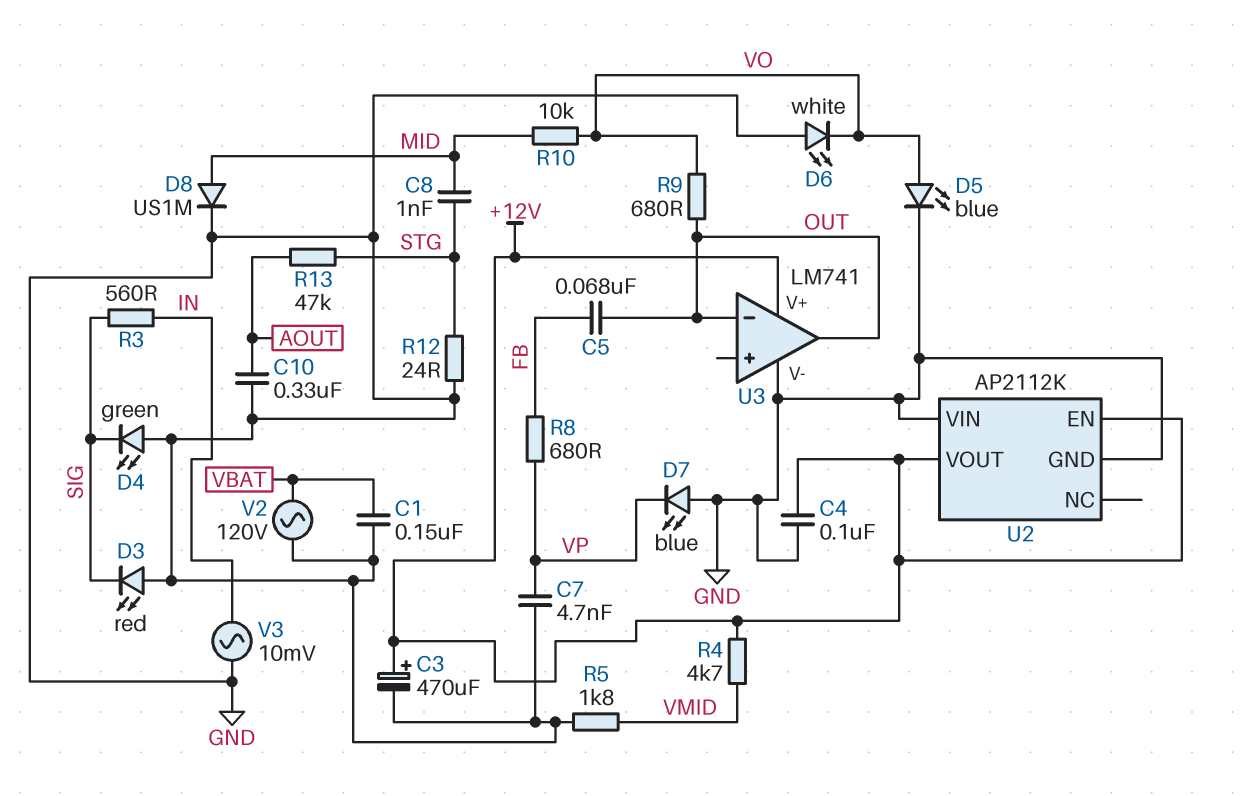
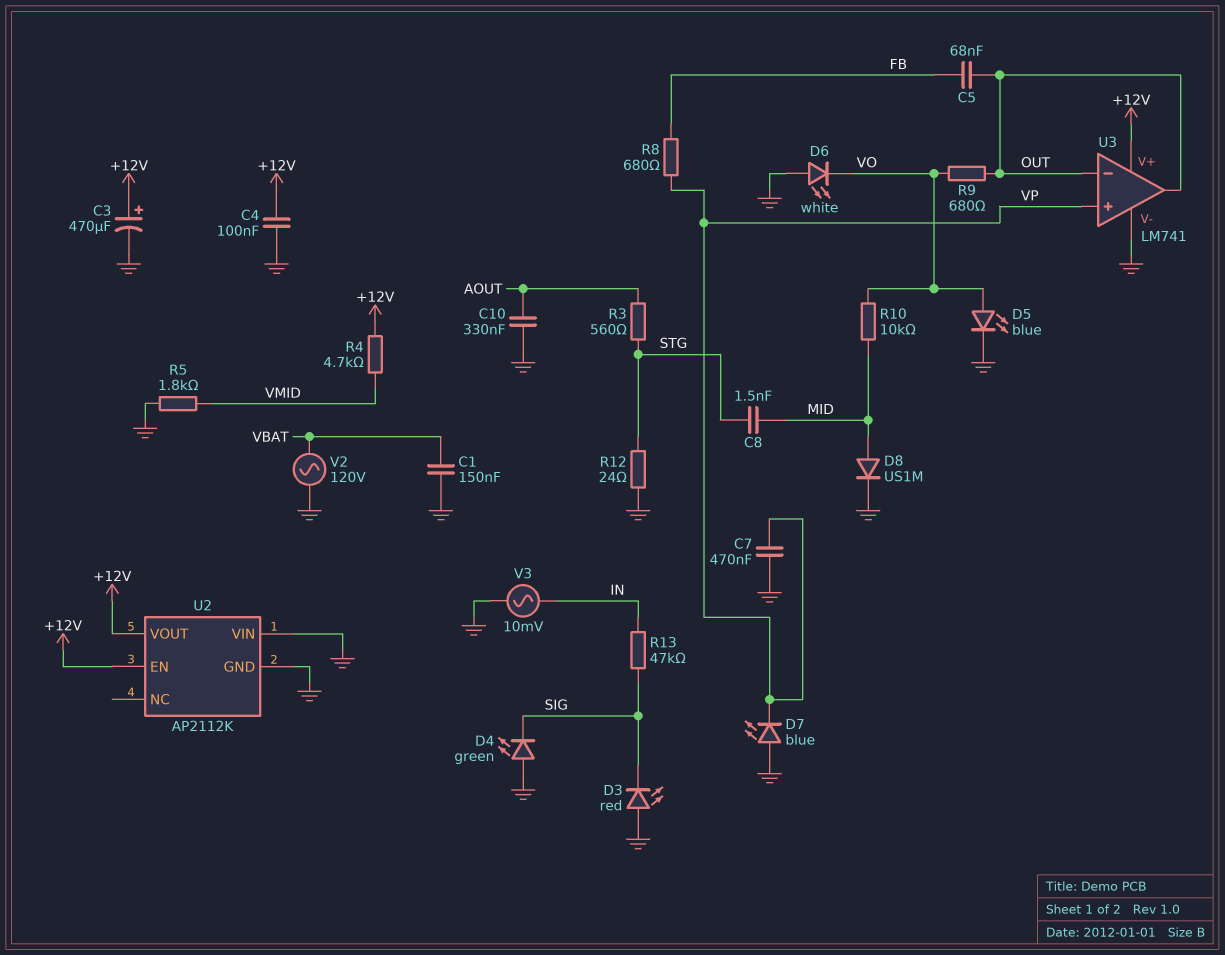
C7: 4.7nF (GND, VP) -> 470nF (GND, VP)
C8: 1nF (MID, STG) -> 1.5nF (MID, STG)
R3: 560 (IN, SIG) -> 560 (AOUT, STG)
R13: 47k (AOUT, STG) -> 47k (IN, SIG)
U3 pin in+: none -> VP

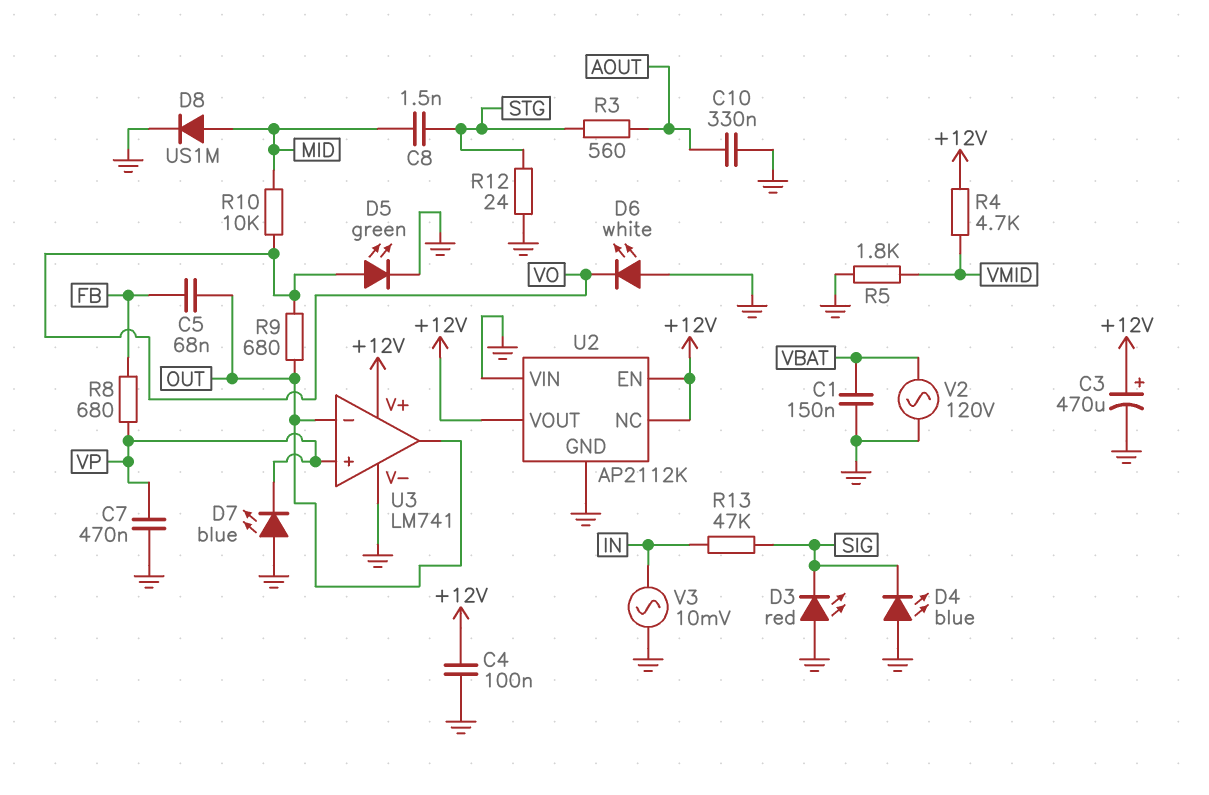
D4: LED green (A GND, K SIG) -> LED blue (A GND, K SIG)
D5: LED blue (A VO, K GND) -> LED green (A VO, K GND)
U2 pin NC: none -> +12V

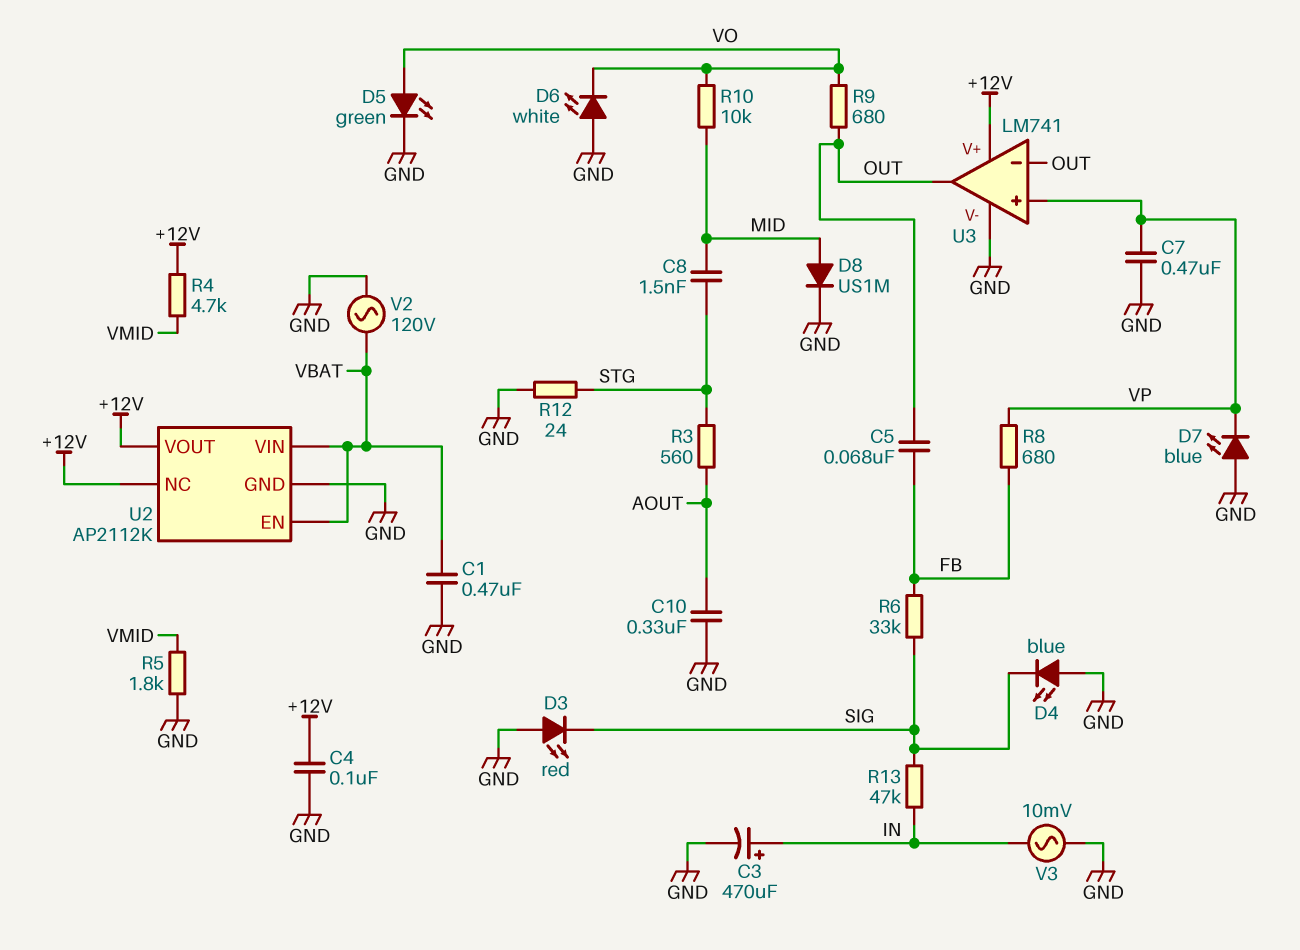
C1: 150nF (GND, VBAT) -> 470nF (GND, VBAT)
C3: 470uF (plus +12V, minus GND) -> 470uF (plus IN, minus GND)
R6: none -> 33k (FB, SIG)
U2 pin EN: +12V -> VBAT
U2 pin VIN: GND -> VBAT

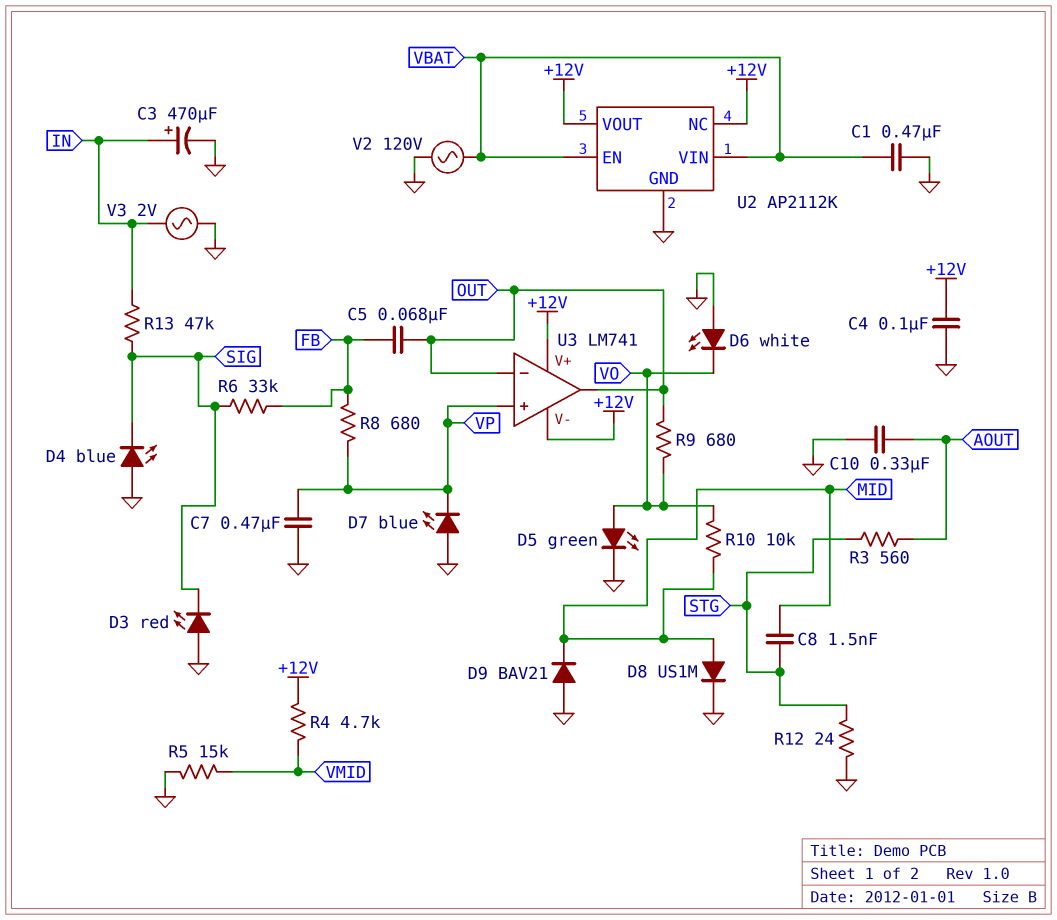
D9: none -> diode BAV21 (A GND, K MID)
R5: 1.8k (GND, VMID) -> 15k (GND, VMID)
U3 pin V-: GND -> +12V
V3: AC 10mV (GND, IN) -> AC 2V (GND, IN)

